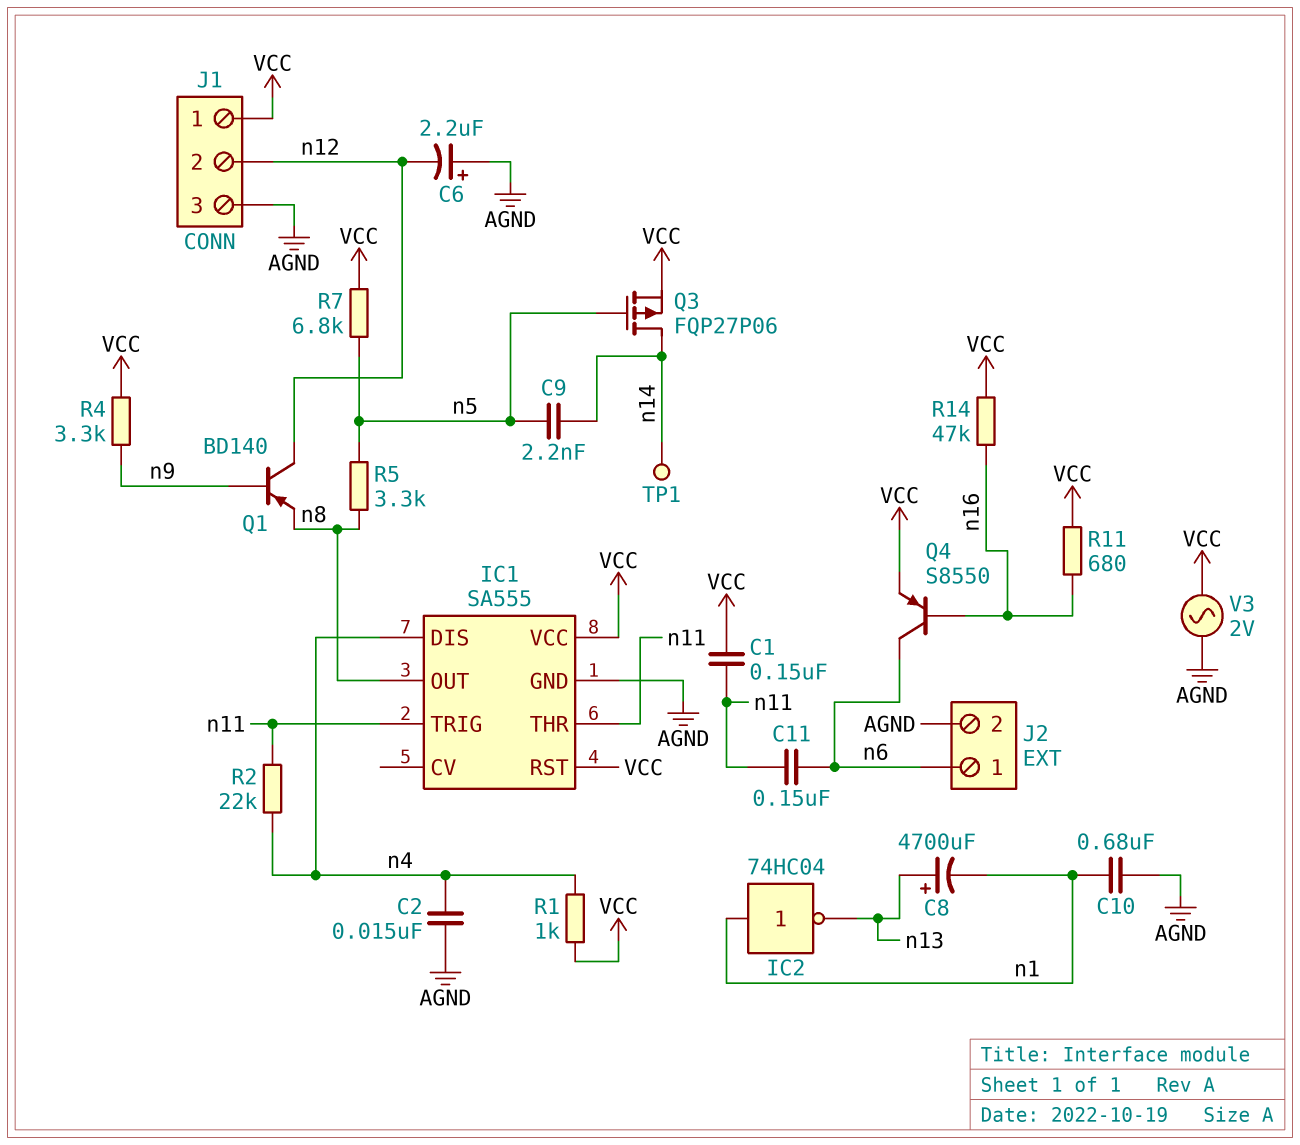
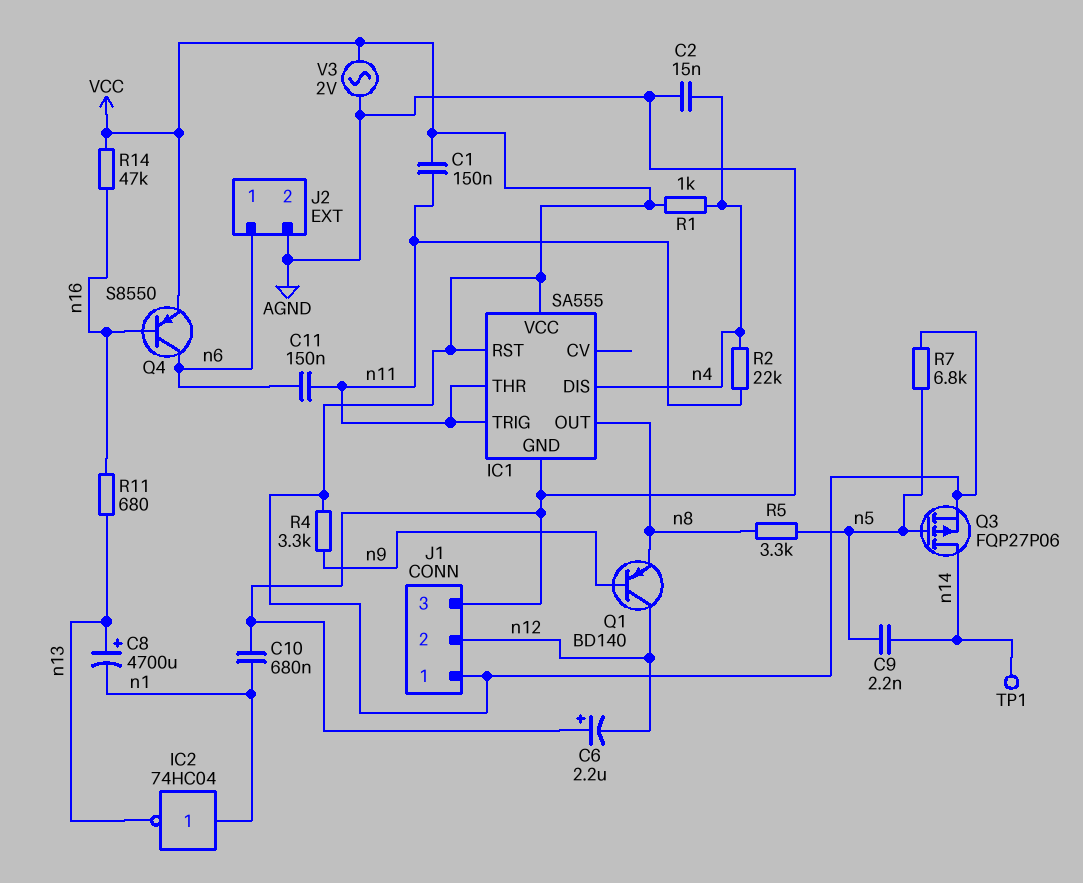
R11: 680 (VCC, n16) -> 680 (n13, n16)

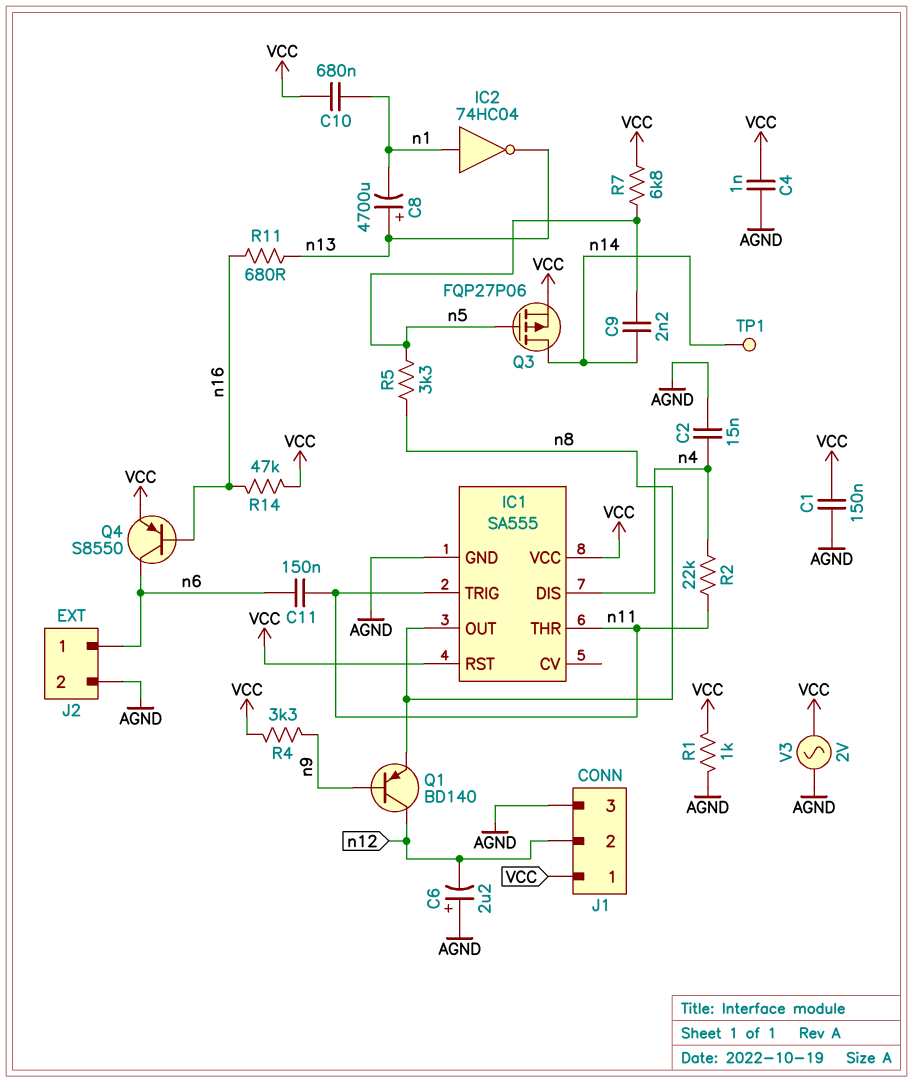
C1: 150nF (VCC, n11) -> 150nF (AGND, VCC)
C4: none -> 1nF (AGND, VCC)
C10: 680nF (AGND, n1) -> 680nF (VCC, n1)
R1: 1k (VCC, n4) -> 1k (AGND, VCC)

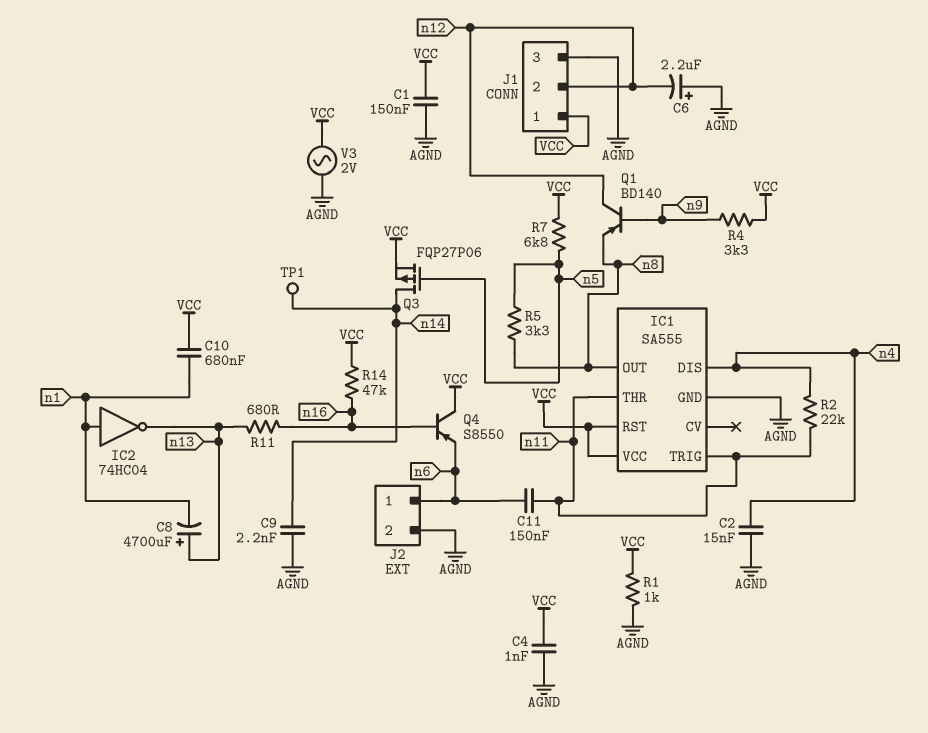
C9: 2.2nF (n5, n14) -> 2.2nF (AGND, n14)
Q4: PNP S8550 (B n16, C n6, E VCC) -> PNP S8550 (B n16, C VCC, E n6)

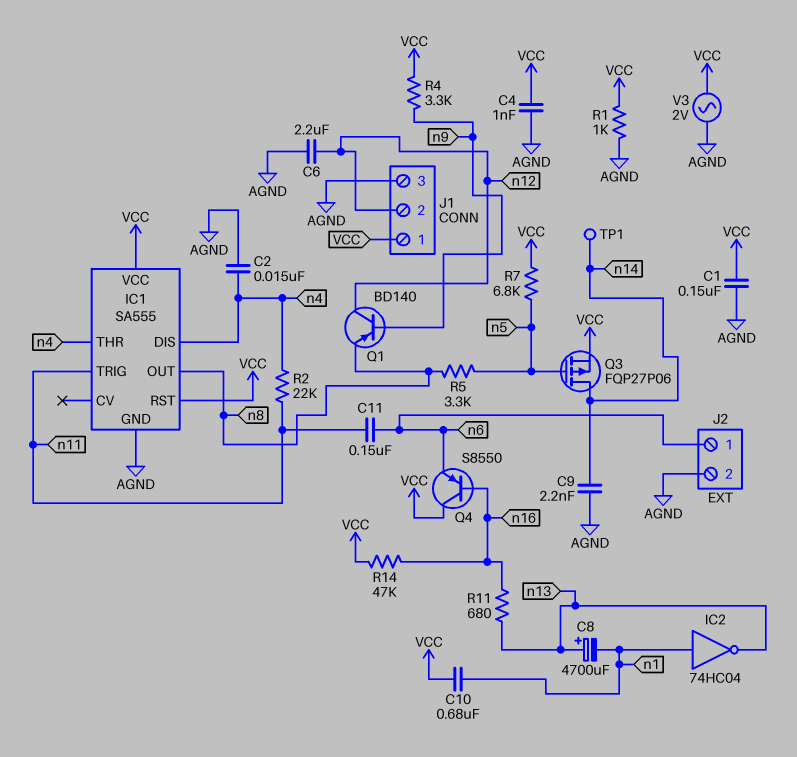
C6: 2.2uF (plus AGND, minus n12) -> 2.2uF (AGND, n12)
IC1 pin THR: n11 -> n4

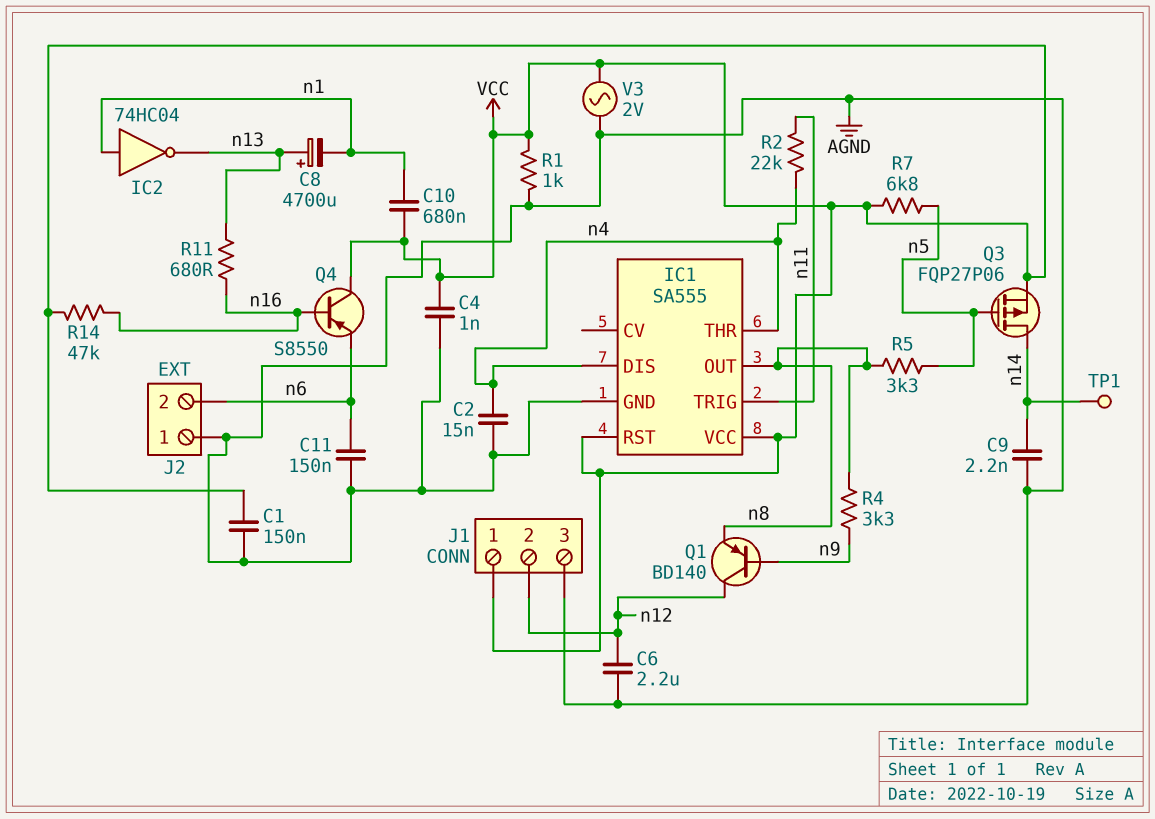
C11: 150nF (n6, n11) -> 150nF (AGND, n6)
J2 pin 1: n6 -> AGND
J2 pin 2: AGND -> n6
R4: 3.3k (VCC, n9) -> 3.3k (n8, n9)

